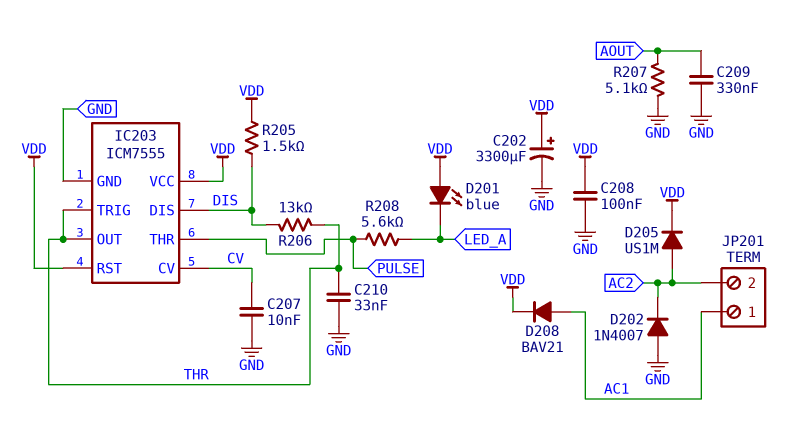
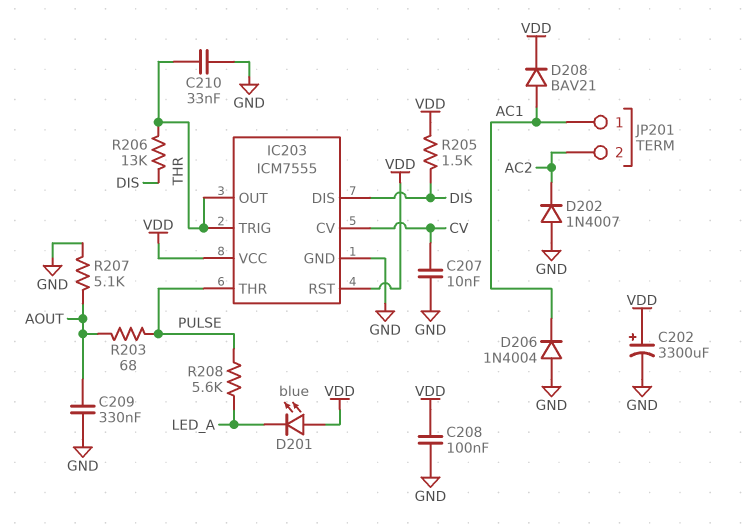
D205: diode US1M (A AC2, K VDD) -> none
D206: none -> diode 1N4004 (A GND, K AC1)
R203: none -> 68 (AOUT, PULSE)

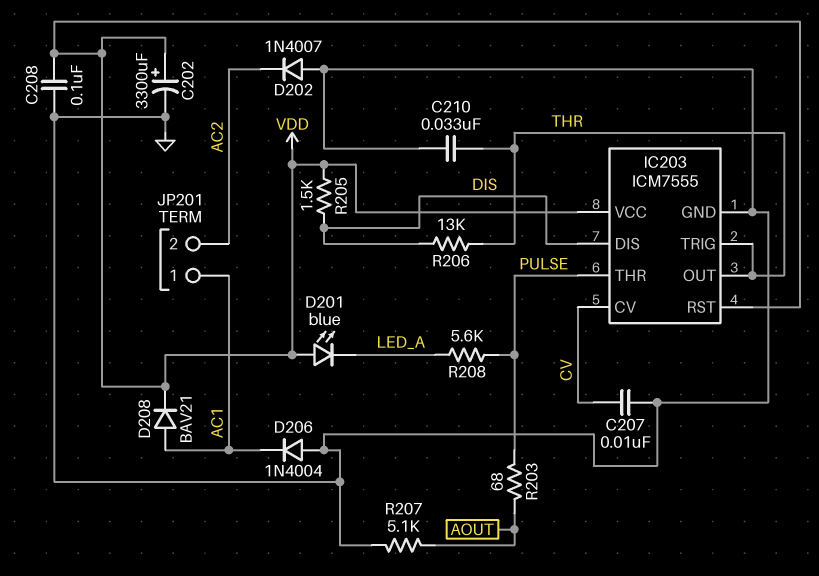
C209: 330nF (AOUT, GND) -> none

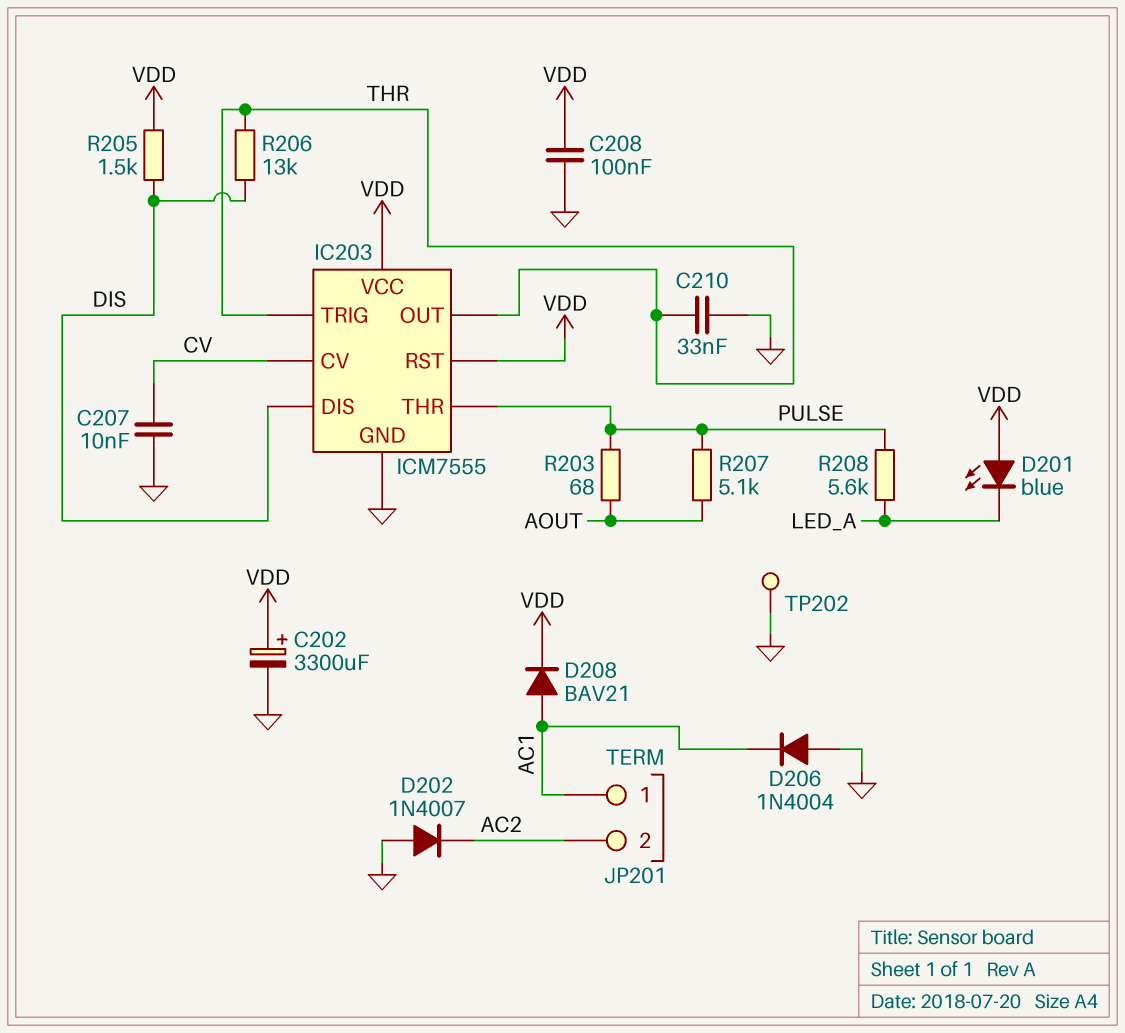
R207: 5.1k (AOUT, GND) -> 5.1k (AOUT, PULSE)
TP202: none -> test point (GND)

